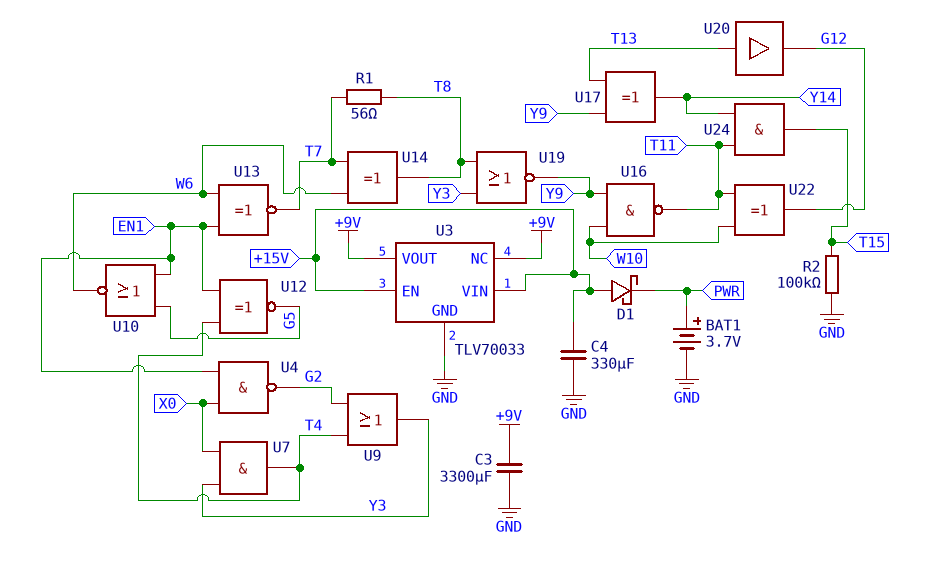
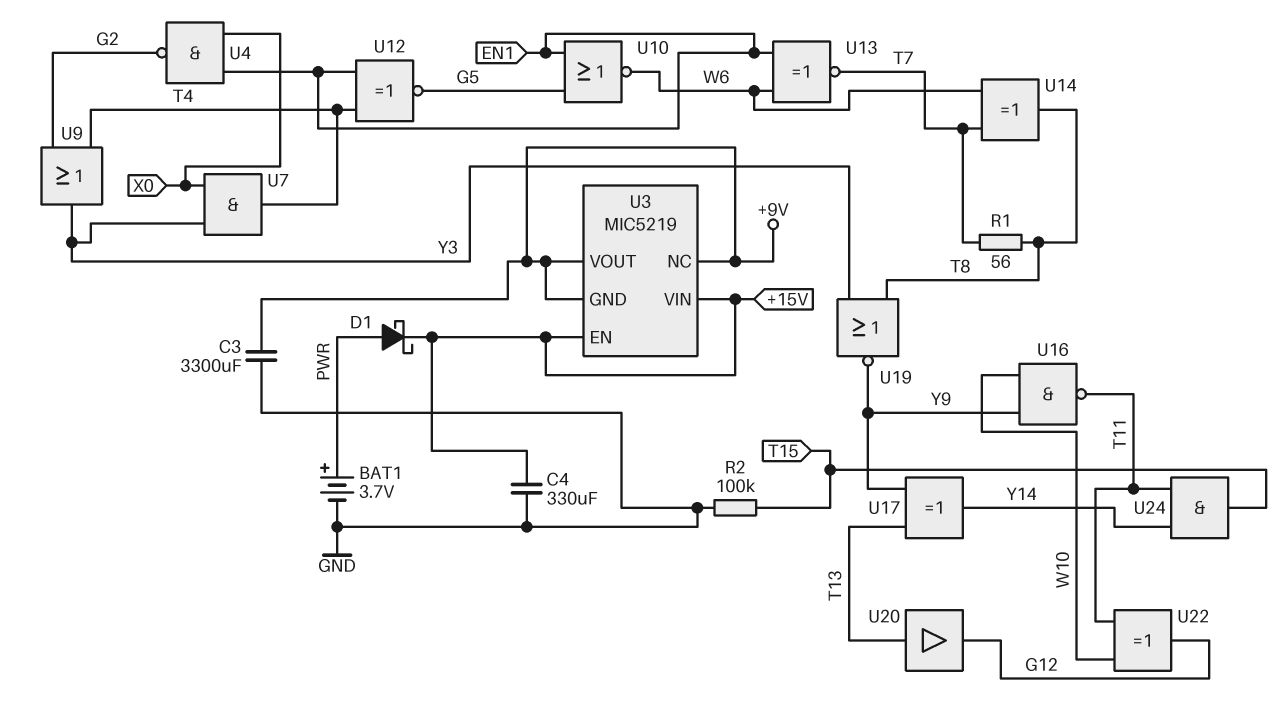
D1: schottky (A +15V, K PWR) -> schottky (A PWR, K +15V)
U3: TLV70033 -> MIC5219
U3 pin GND: GND -> +9V

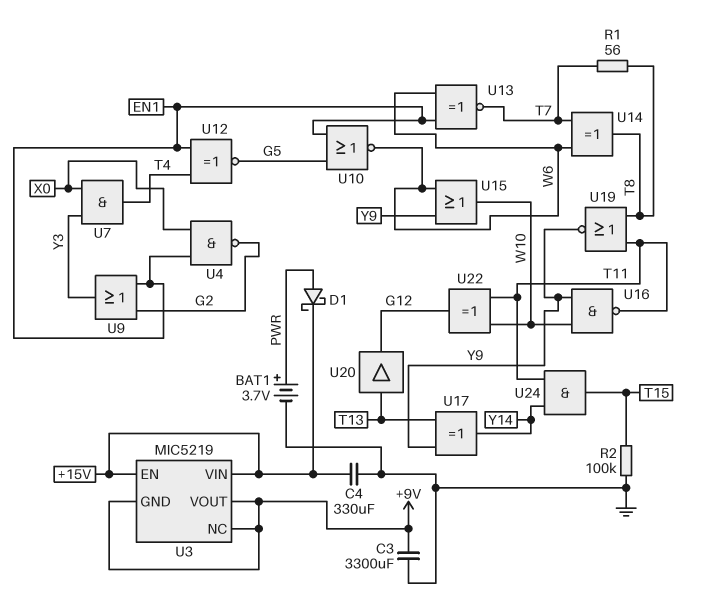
U9: OR (in G2, in T4, out Y3) -> OR (in EN1, in G2, out Y3)
U15: none -> OR (in W6, in Y9, out W10)
U19: NOR (in T8, in Y3, out Y9) -> NOR (in T8, in T11, out Y9)

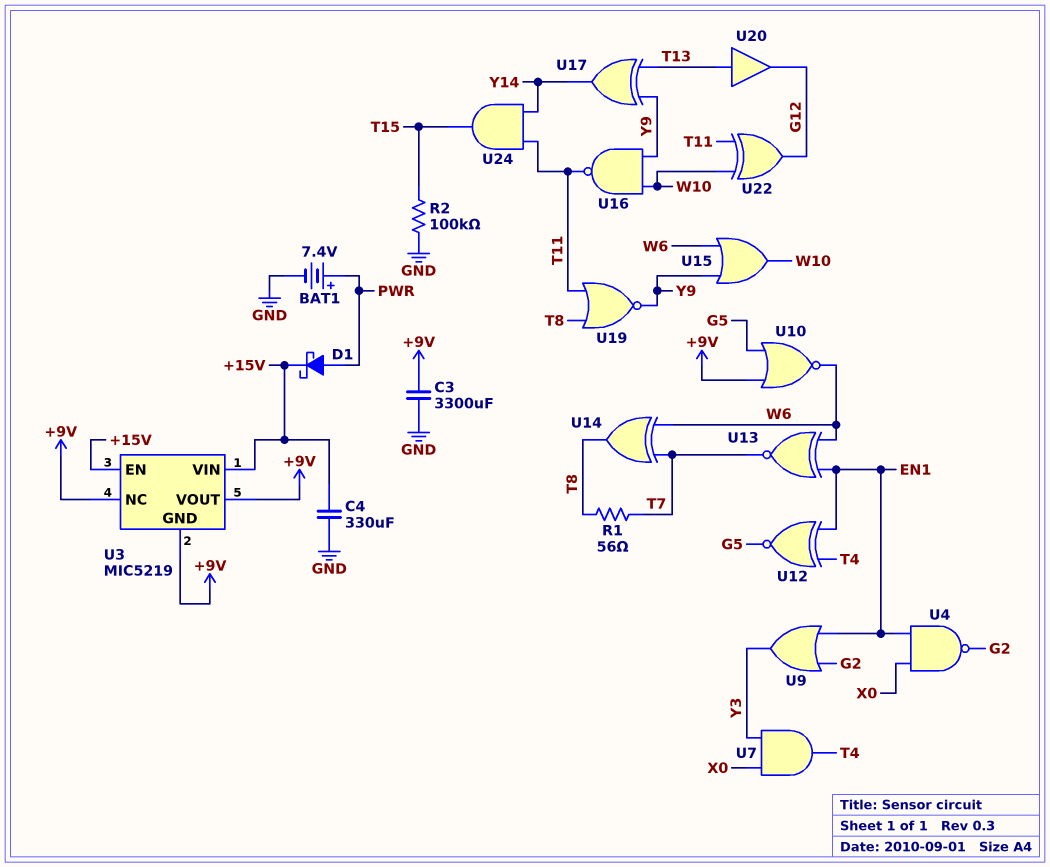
BAT1: 3.7V (plus PWR, minus GND) -> 7.4V (plus PWR, minus GND)
U10: NOR (in EN1, in G5, out W6) -> NOR (in +9V, in G5, out W6)

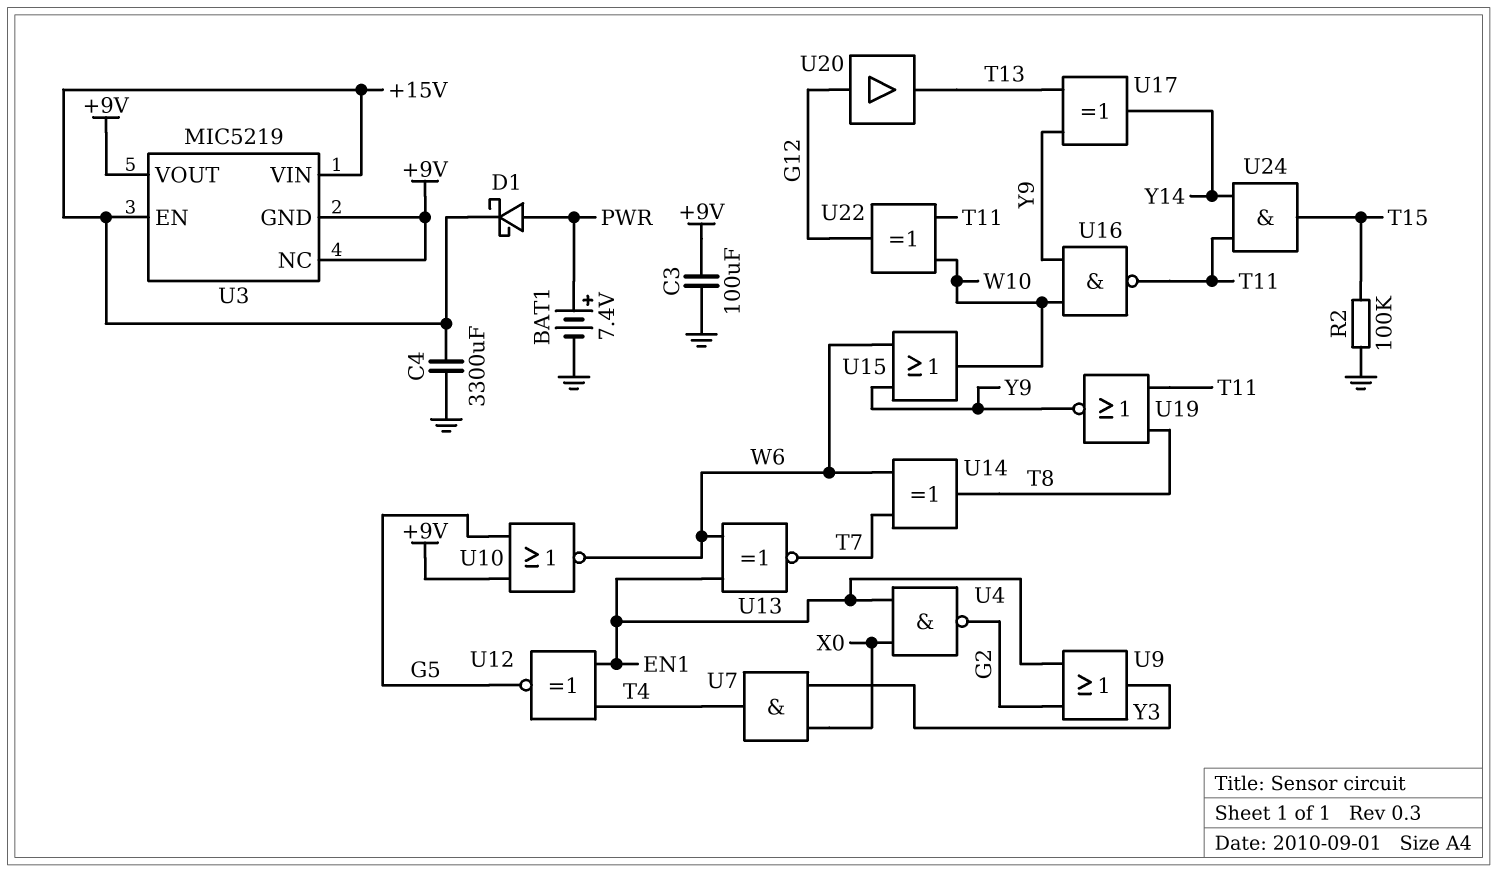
C3: 3300uF (+9V, GND) -> 100uF (+9V, GND)
C4: 330uF (+15V, GND) -> 3300uF (+15V, GND)
R1: 56 (T7, T8) -> none
U20: buffer (in T13, out G12) -> buffer (in G12, out T13)

